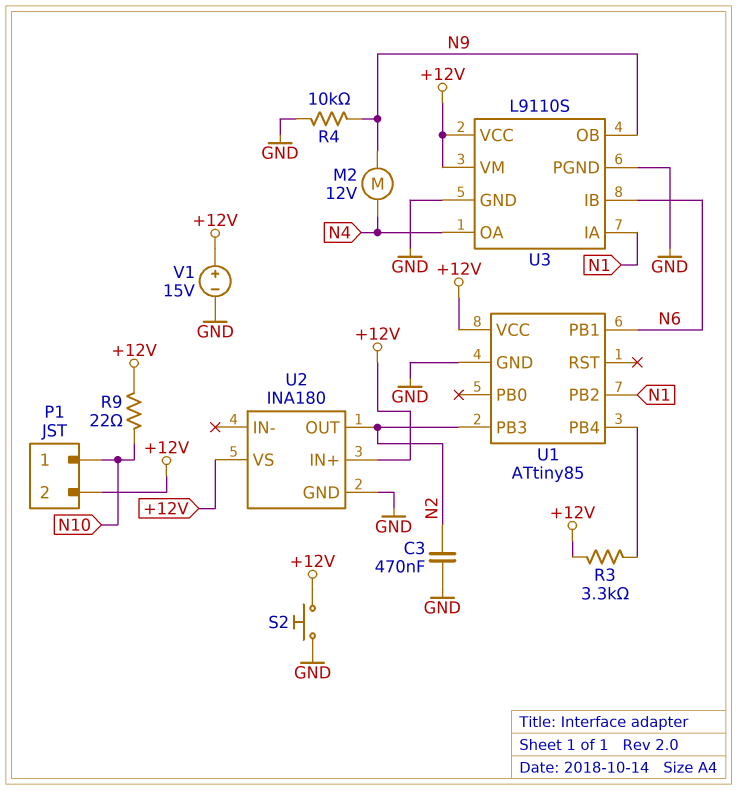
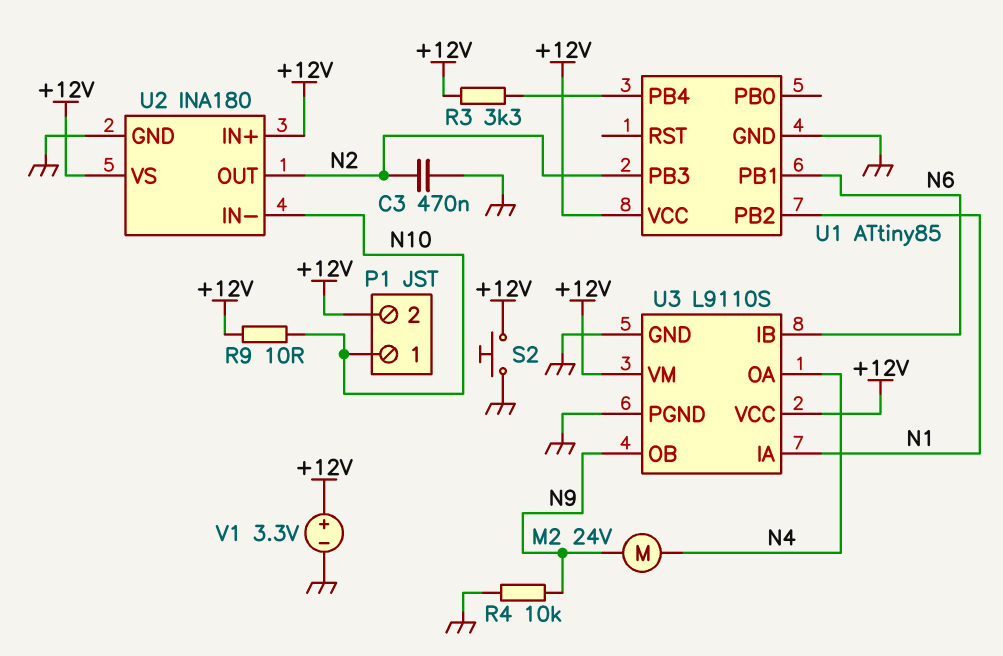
M2: motor 12V (N4, N9) -> motor 24V (N4, N9)
R9: 22 (+12V, N10) -> 10 (+12V, N10)
U2 pin IN-: none -> N10
V1: 15V (plus +12V, minus GND) -> 3.3V (plus +12V, minus GND)

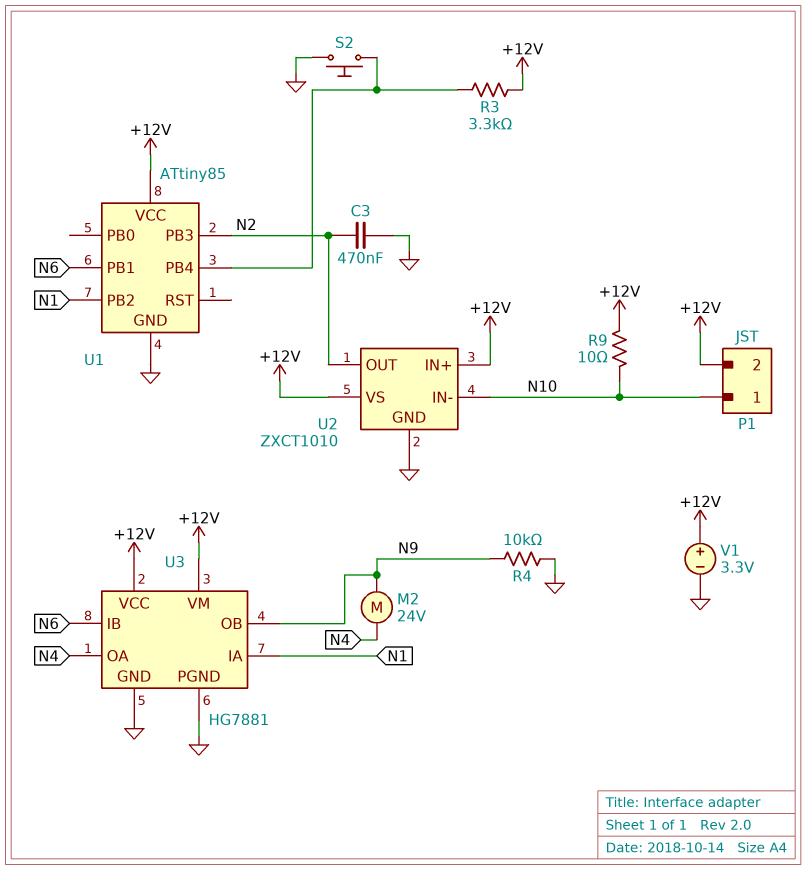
S2: button (+12V, GND) -> button (GND, U1/PB4)
U2: INA180 -> ZXCT1010
U3: L9110S -> HG7881

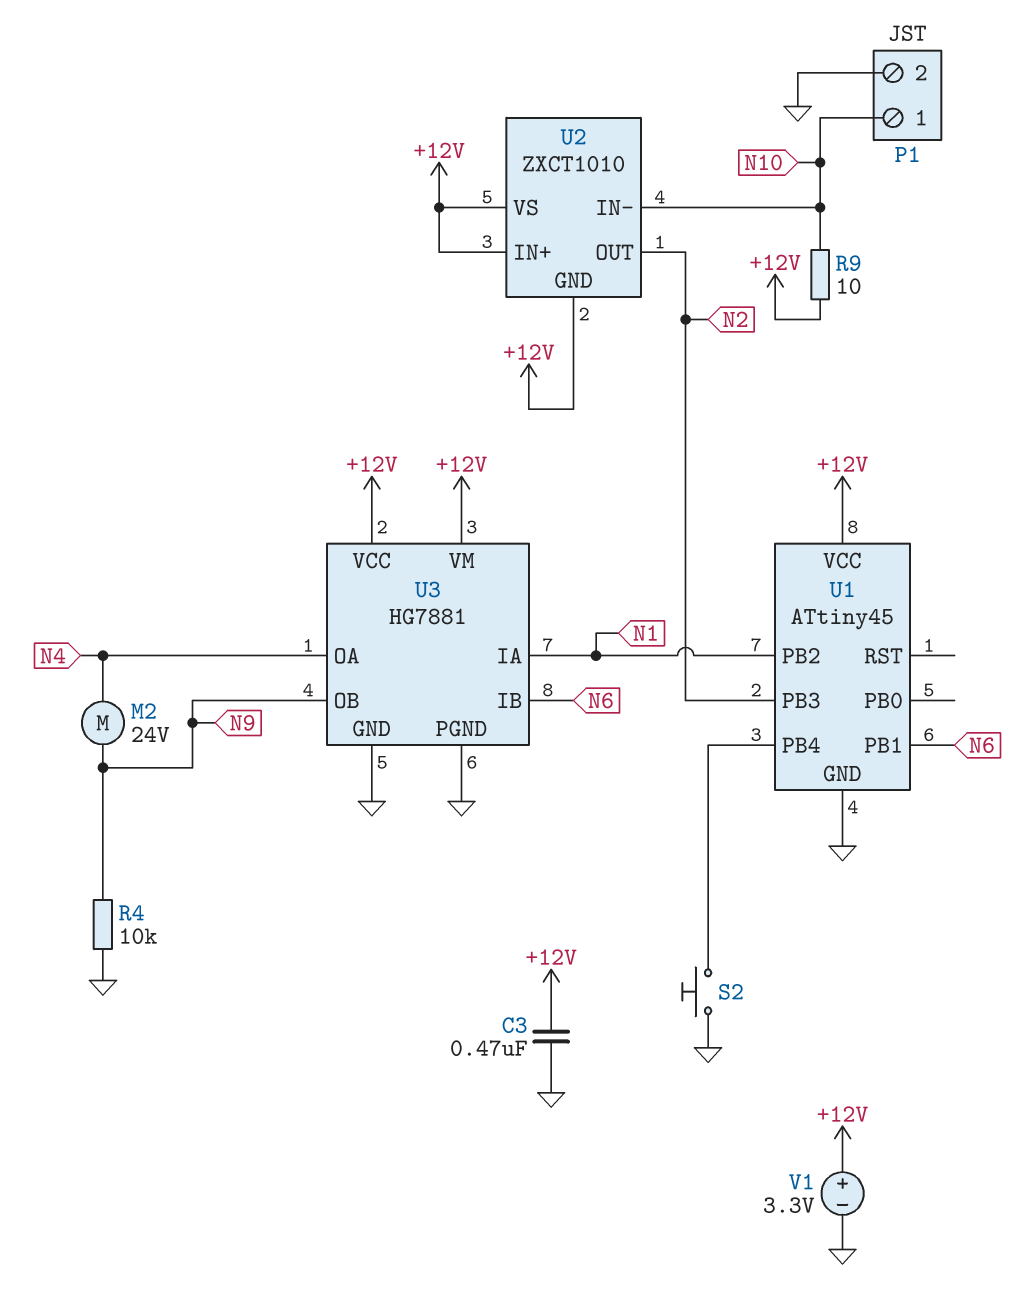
C3: 470nF (GND, N2) -> 470nF (+12V, GND)
P1 pin 2: +12V -> GND
R3: 3.3k (+12V, U1/PB4) -> none
U1: ATtiny85 -> ATtiny45
U2 pin GND: GND -> +12V

